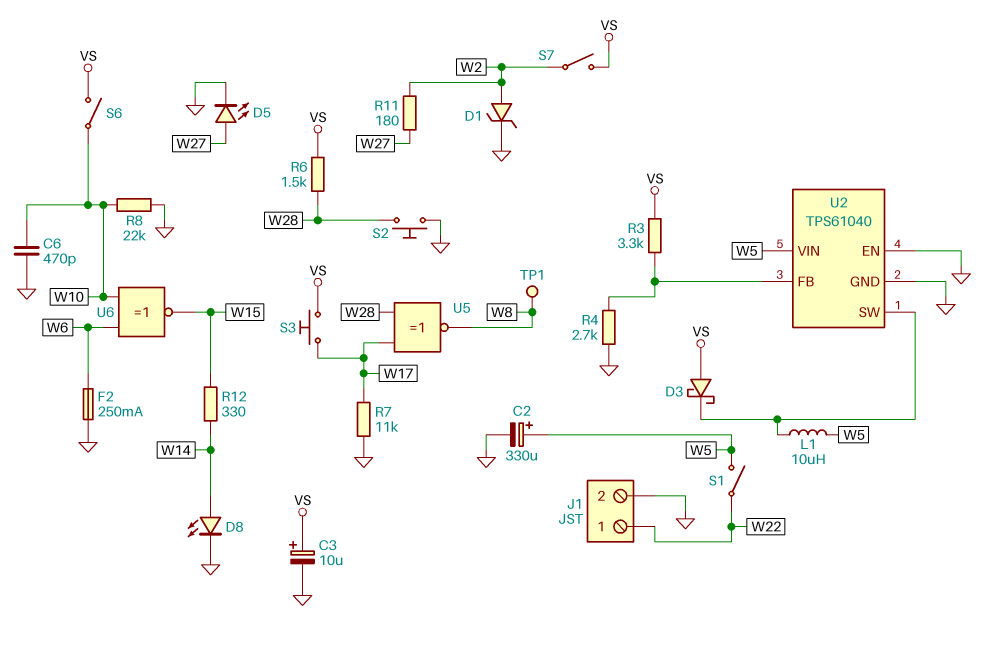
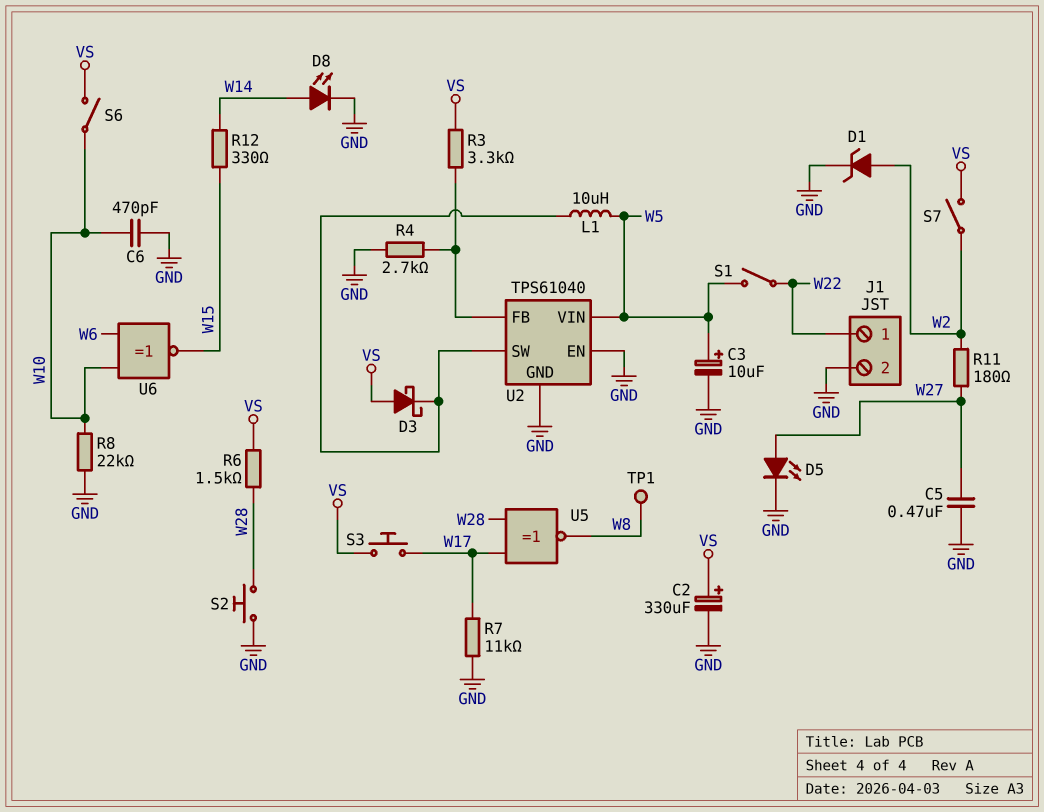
C2: 330uF (plus W5, minus GND) -> 330uF (plus VS, minus GND)
C3: 10uF (plus VS, minus GND) -> 10uF (plus W5, minus GND)
C5: none -> 470nF (GND, W27)
F2: 250mA (GND, W6) -> none

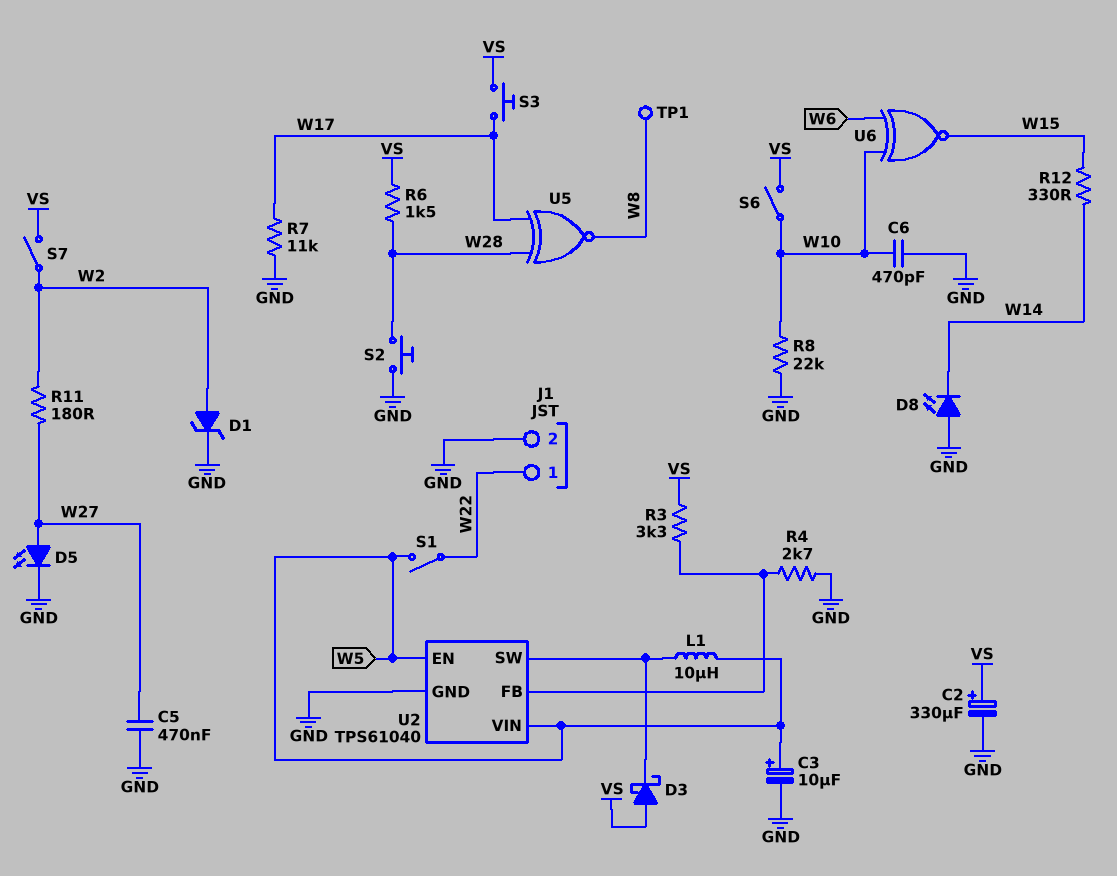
D8: LED (A W14, K GND) -> LED (A GND, K W14)
U2 pin EN: GND -> W5

